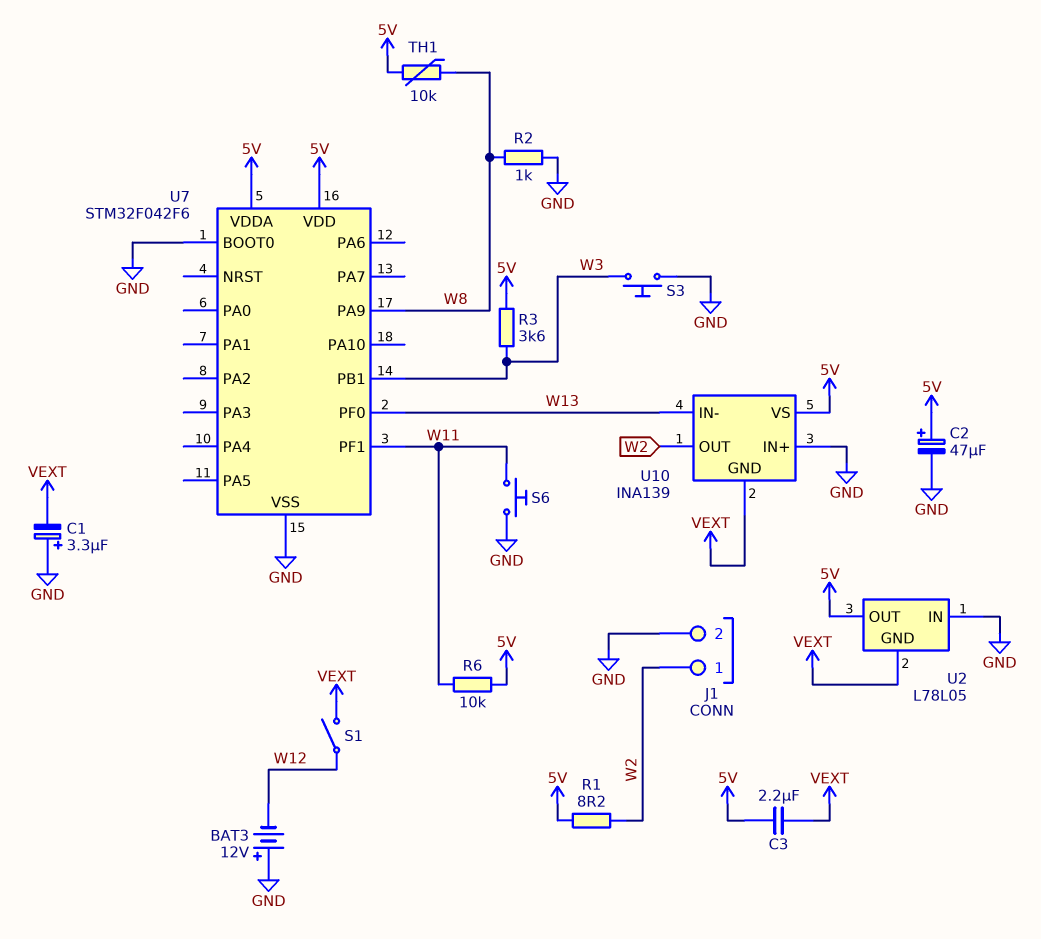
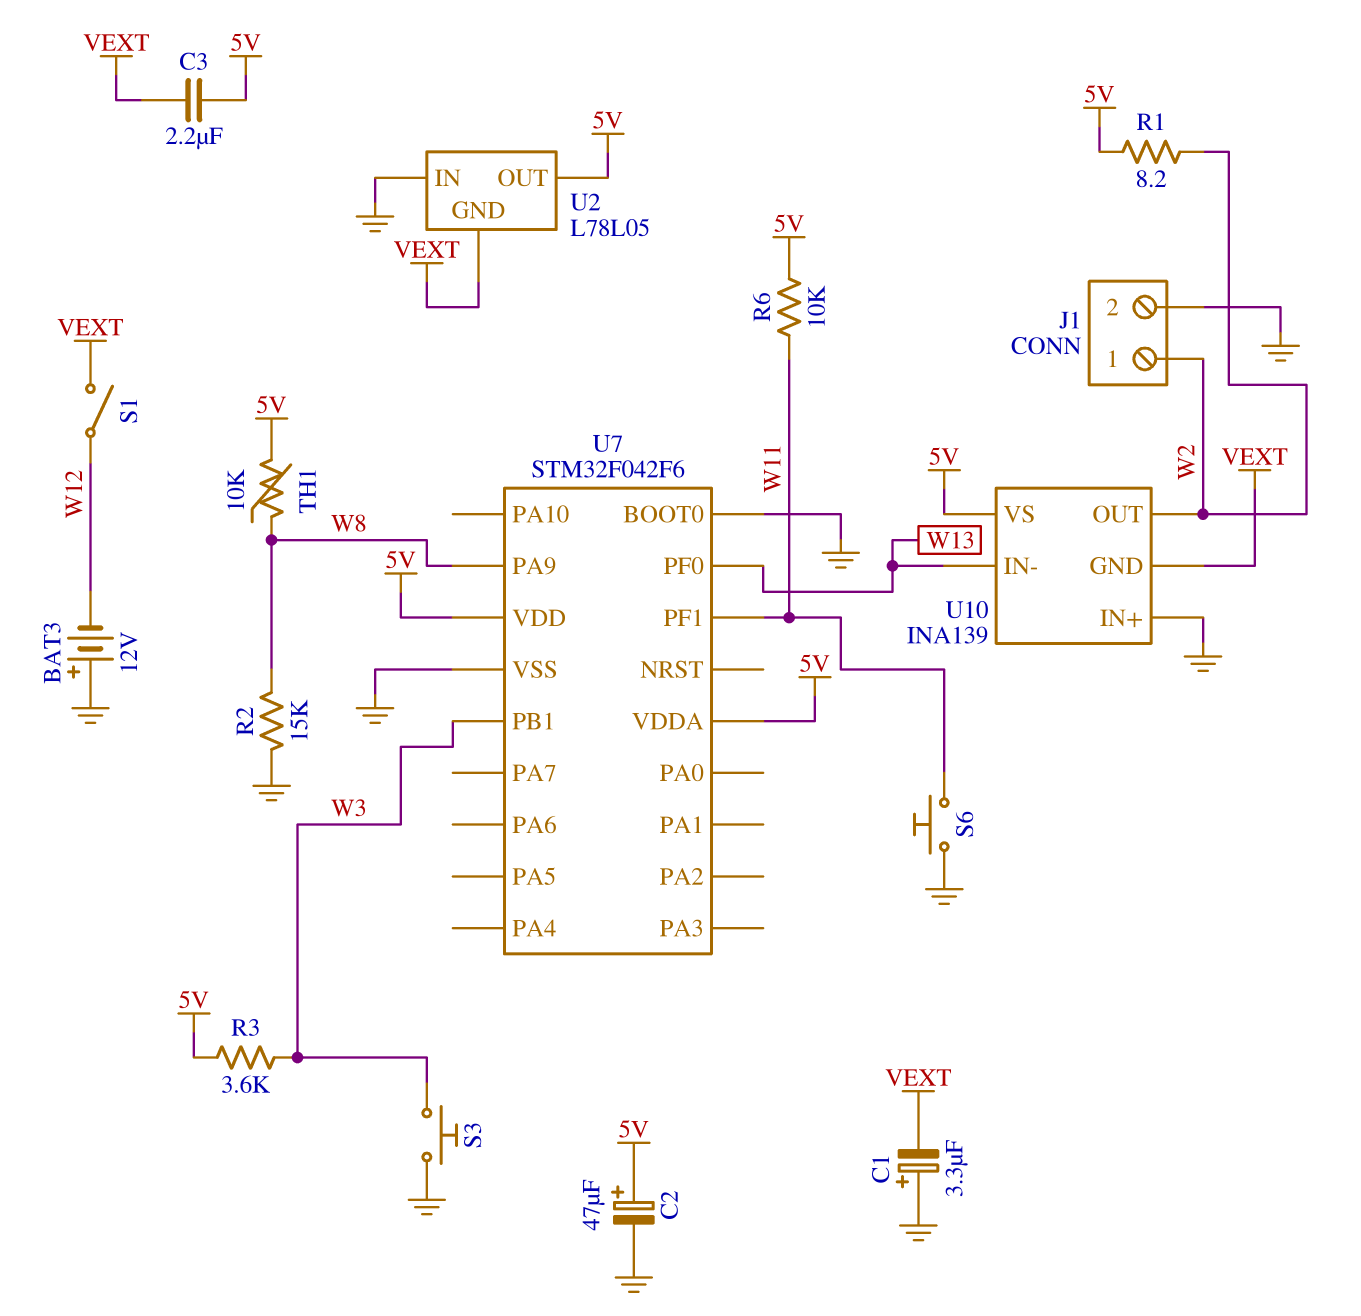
R2: 1k (GND, W8) -> 15k (GND, W8)

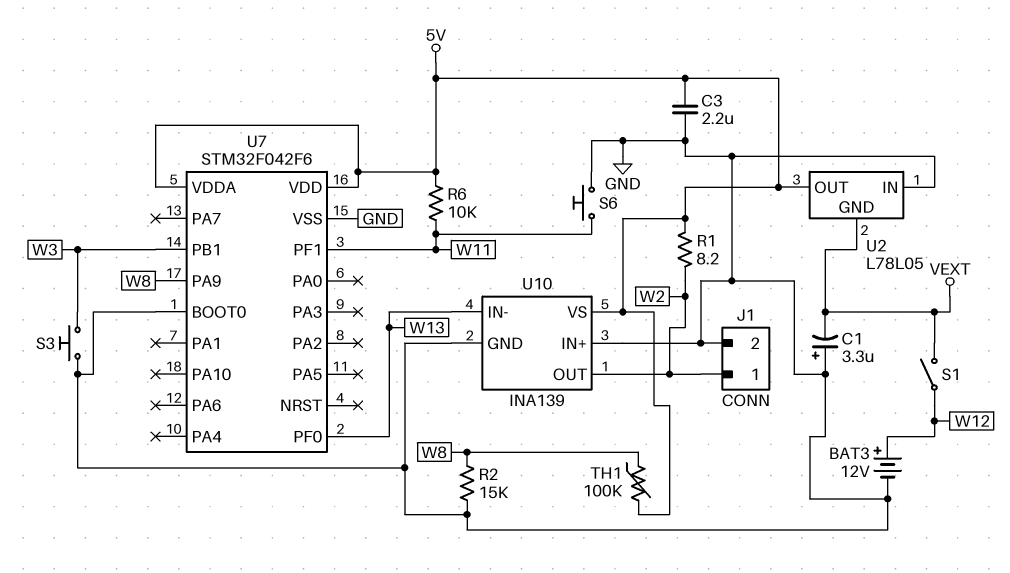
BAT3: 12V (plus GND, minus W12) -> 12V (plus W12, minus GND)
C2: 47uF (plus 5V, minus GND) -> none
C3: 2.2uF (5V, VEXT) -> 2.2uF (5V, GND)
R3: 3.6k (5V, W3) -> none
TH1: 10k (5V, W8) -> 100k (5V, W8)
U10 pin GND: VEXT -> GND

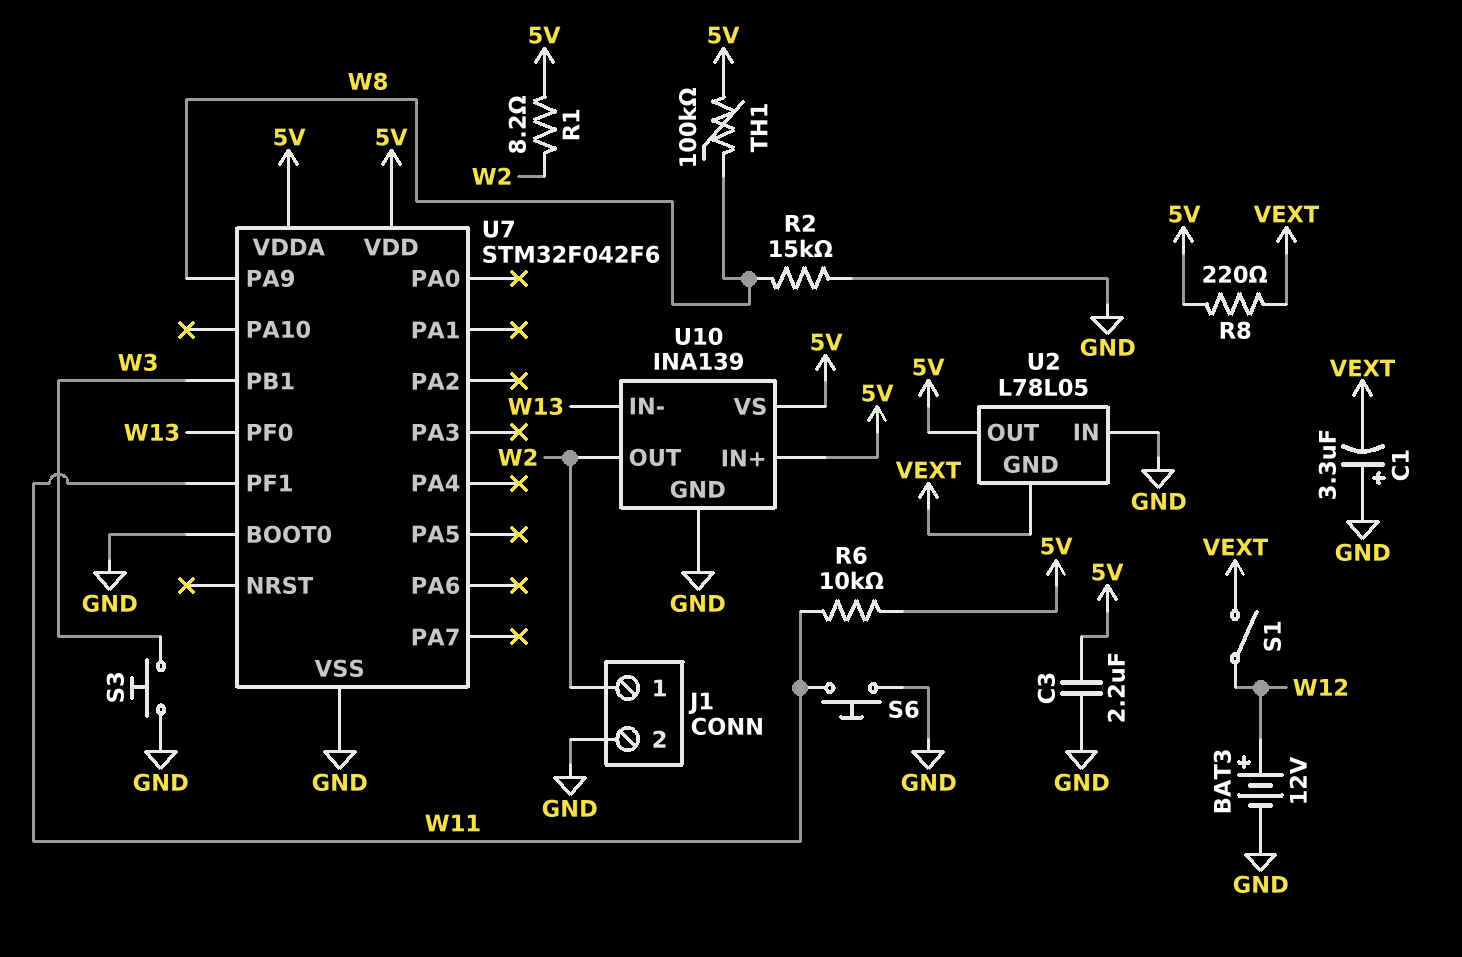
R8: none -> 220 (5V, VEXT)
U10 pin IN+: GND -> 5V

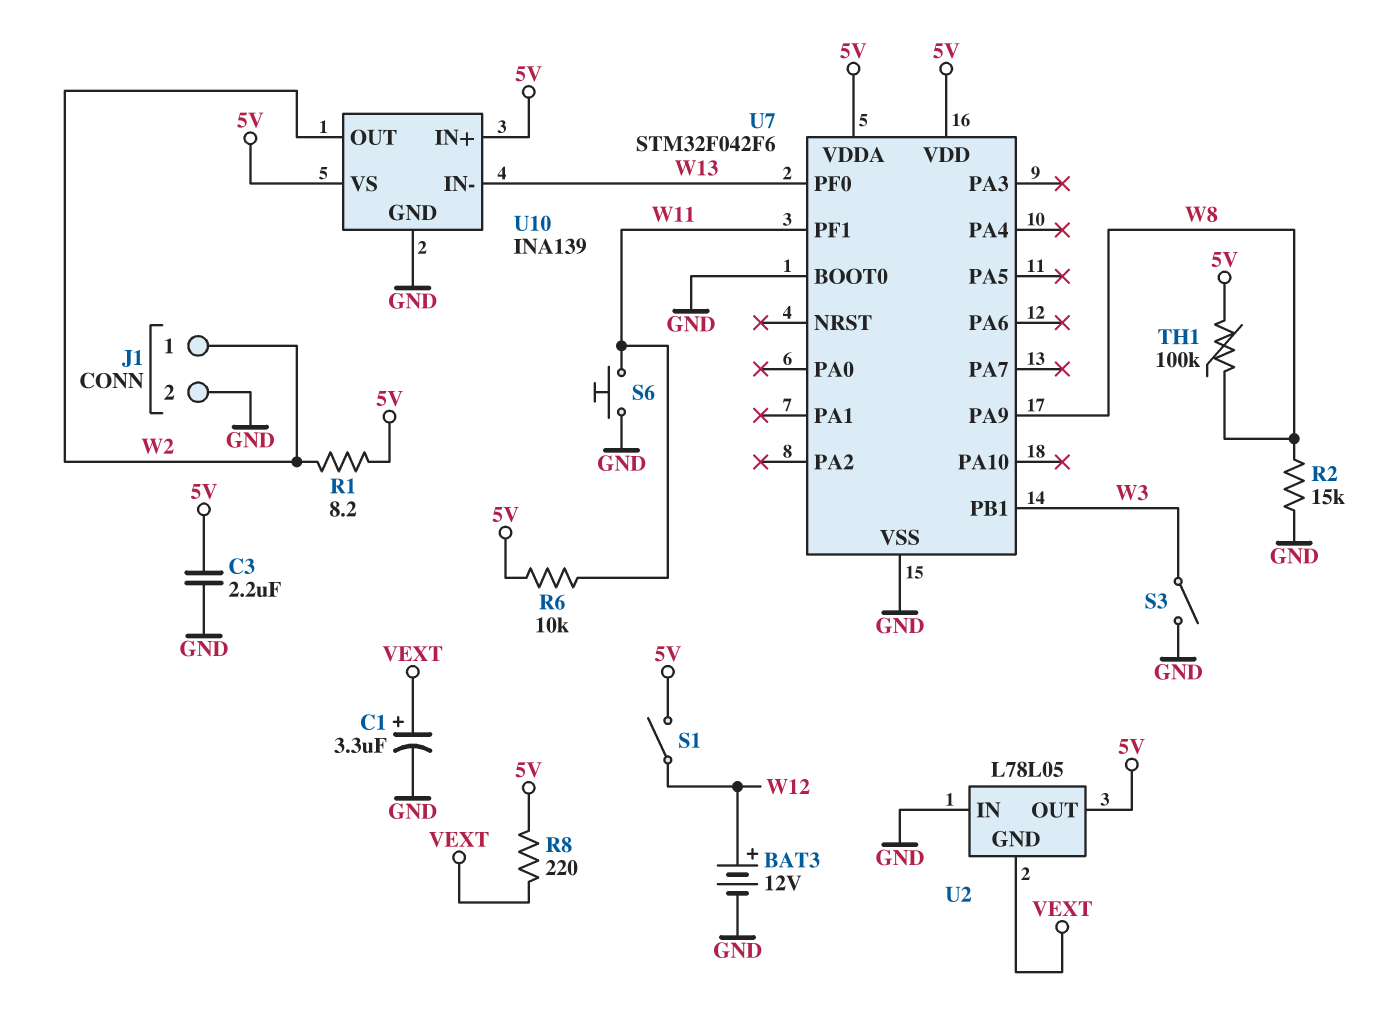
C1: 3.3uF (plus GND, minus VEXT) -> 3.3uF (plus VEXT, minus GND)
S1: switch (VEXT, W12) -> switch (5V, W12)
S3: button (GND, W3) -> switch (GND, W3)

